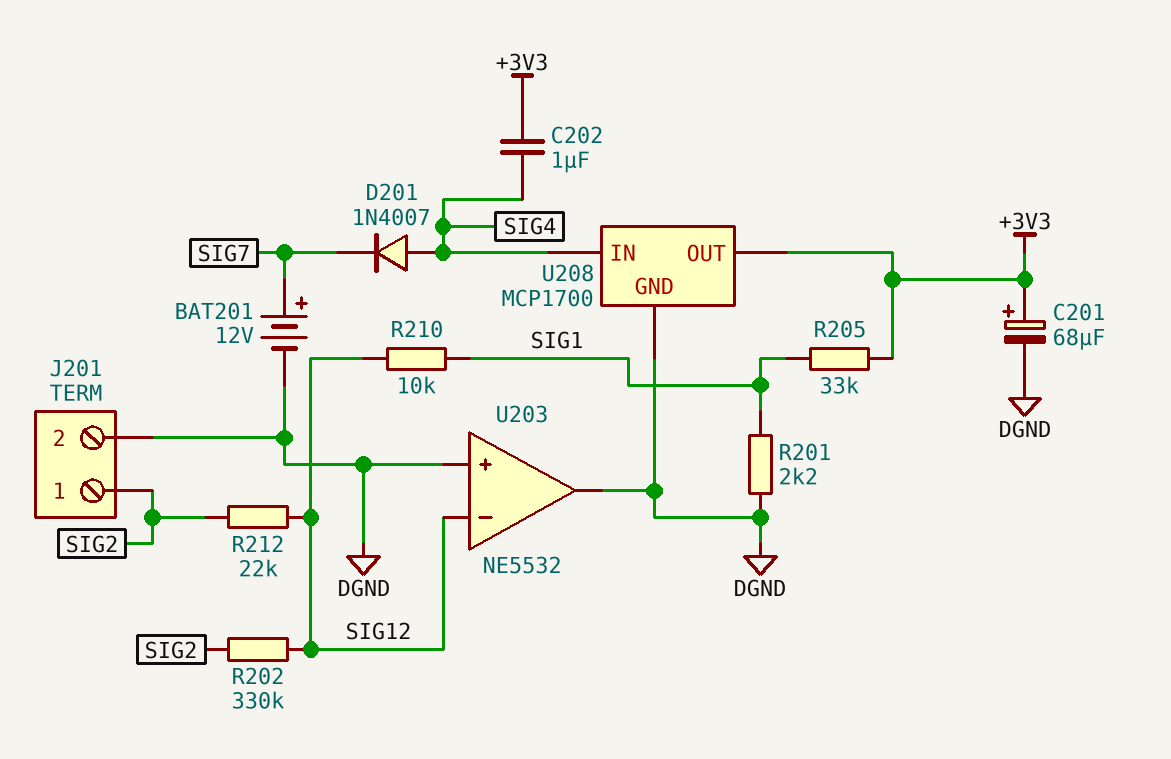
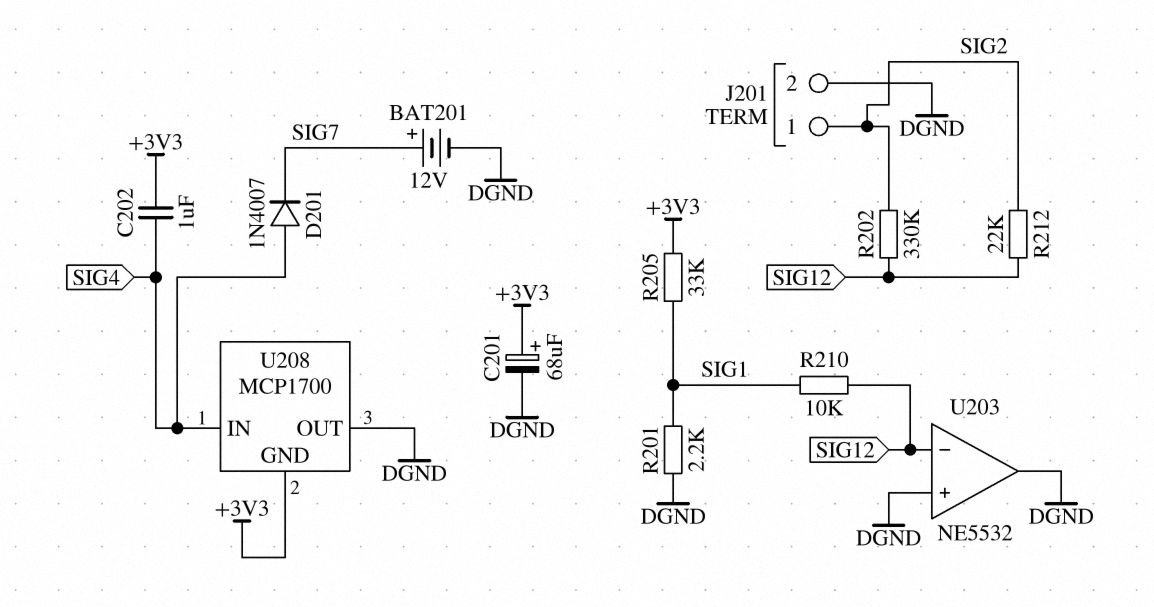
U208 pin GND: DGND -> +3V3
U208 pin OUT: +3V3 -> DGND

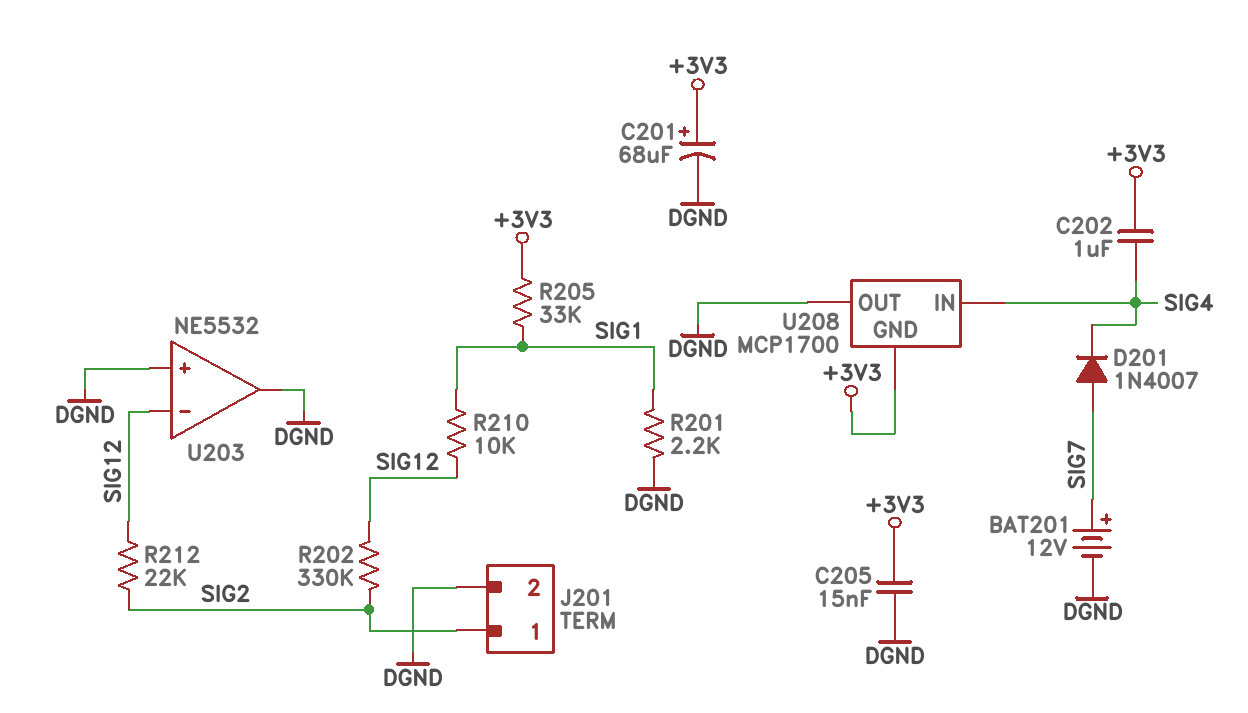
C205: none -> 15nF (+3V3, DGND)
D201: diode 1N4007 (A SIG4, K SIG7) -> diode 1N4007 (A SIG7, K SIG4)

